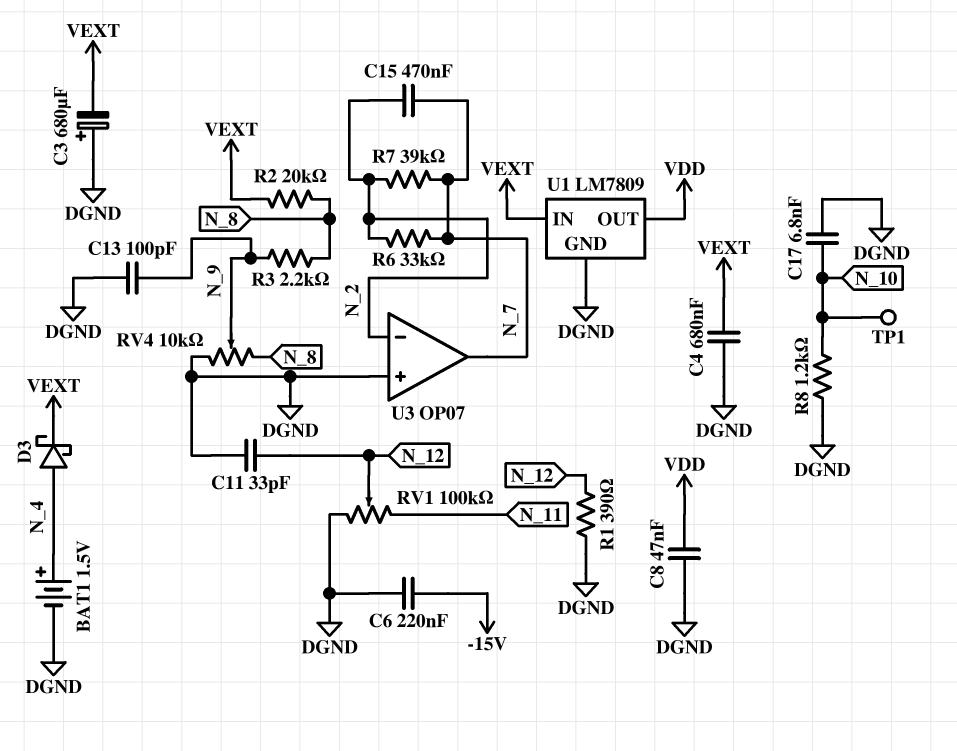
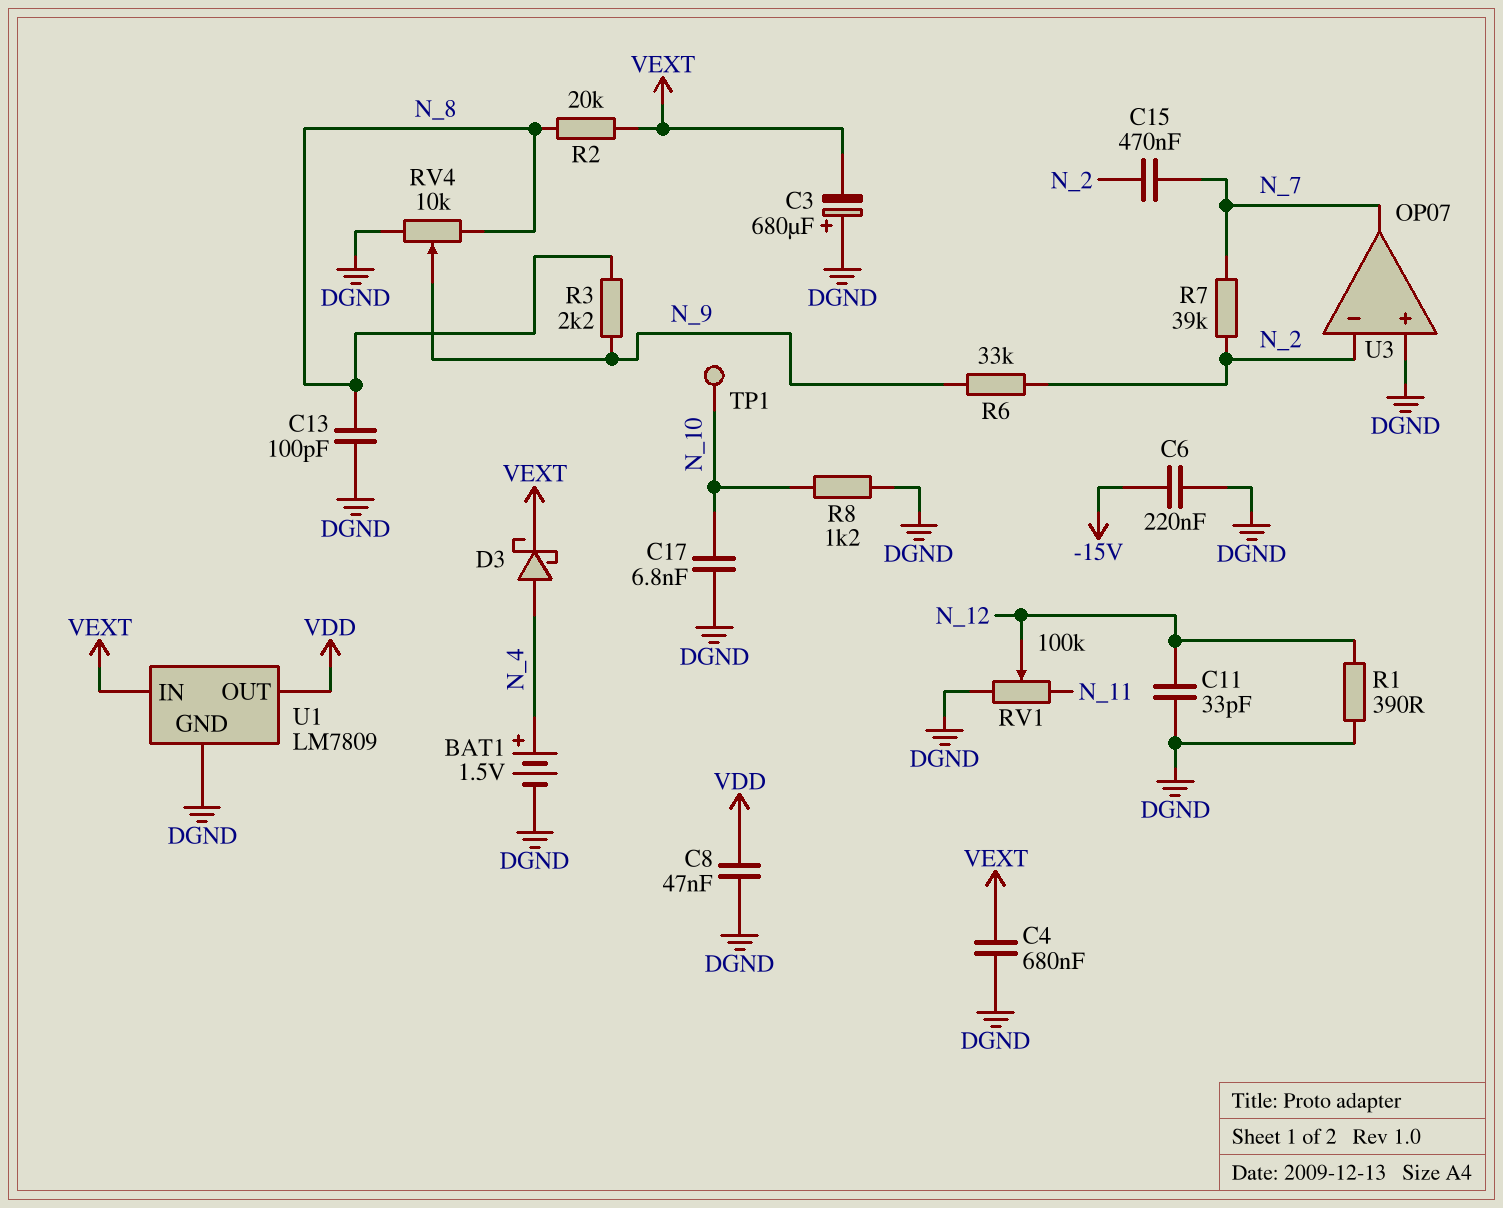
C13: 100pF (DGND, N_9) -> 100pF (DGND, N_8)
R6: 33k (N_2, N_7) -> 33k (N_2, N_9)

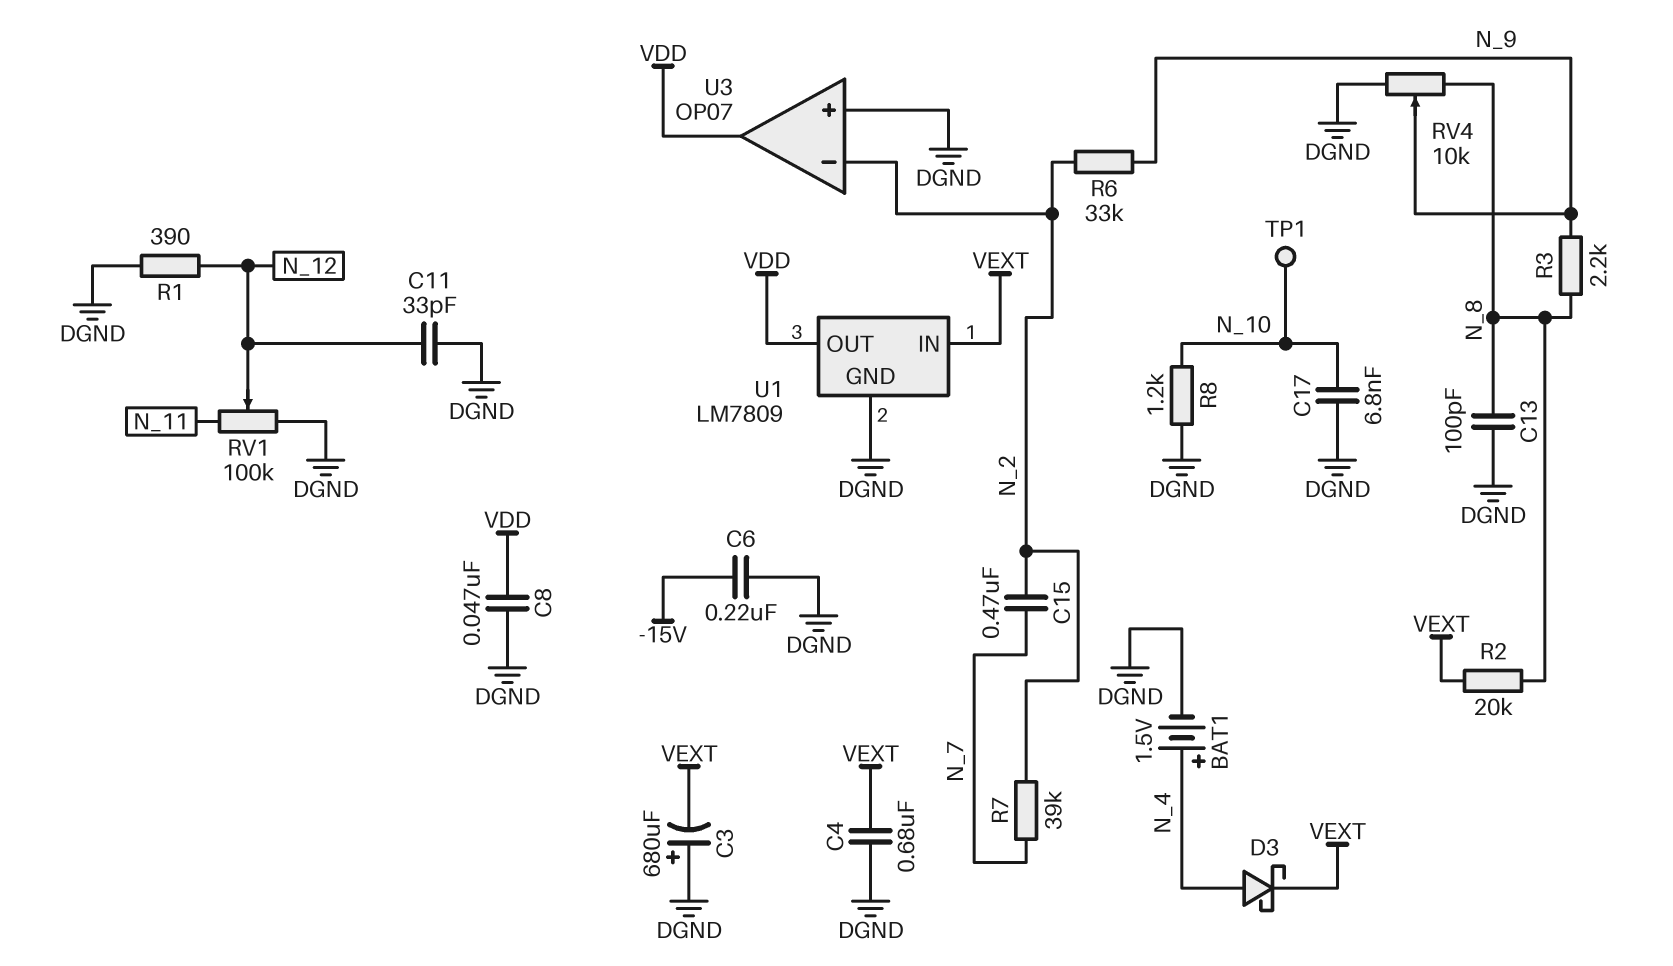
U3 pin out: N_7 -> VDD

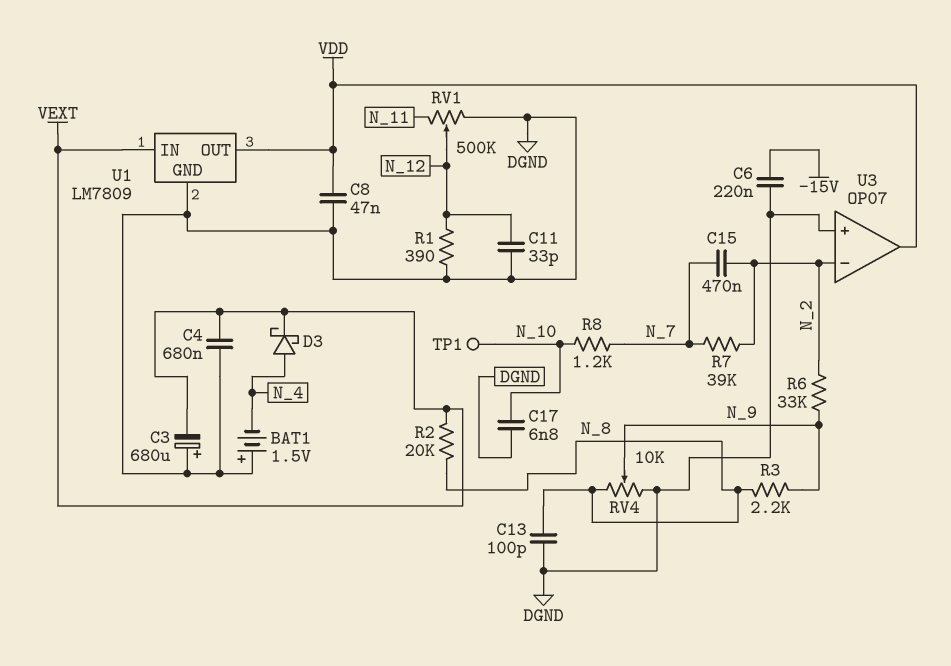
BAT1: 1.5V (plus N_4, minus DGND) -> 1.5V (plus DGND, minus N_4)
R8: 1.2k (DGND, N_10) -> 1.2k (N_7, N_10)
RV1: 100k (DGND, N_11, wiper N_12) -> 500k (DGND, N_11, wiper N_12)

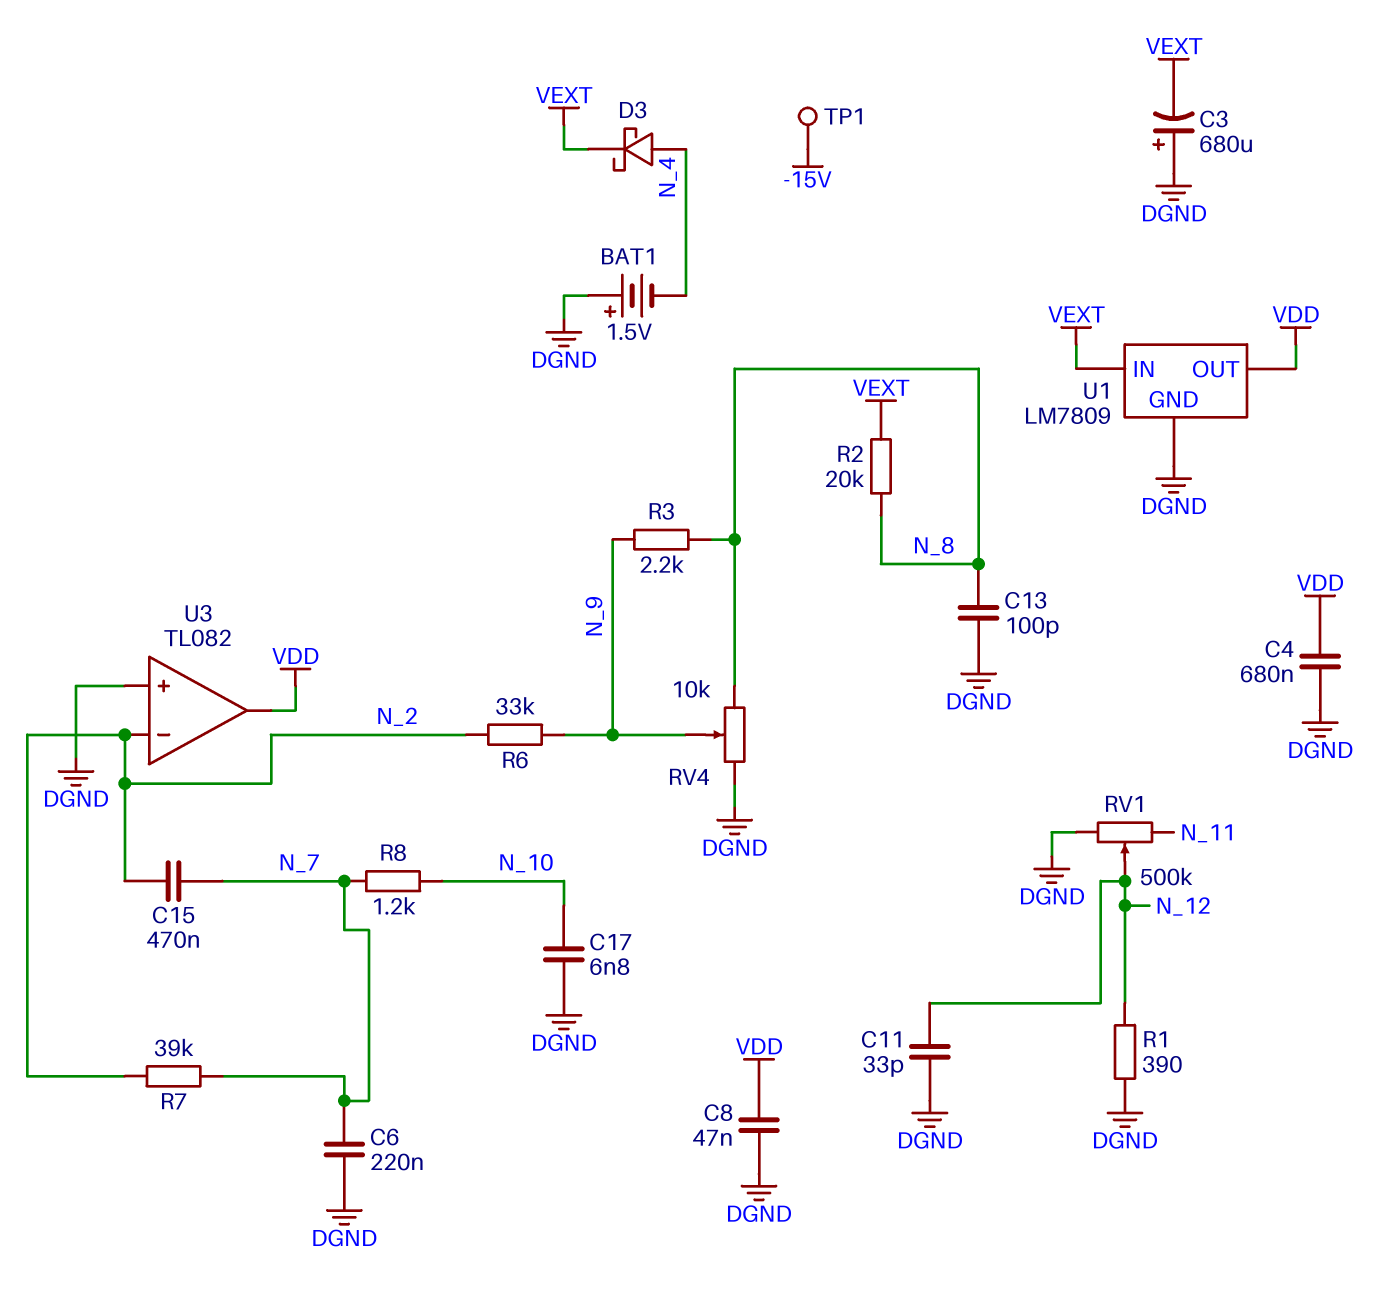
C4: 680nF (DGND, VEXT) -> 680nF (DGND, VDD)
C6: 220nF (-15V, DGND) -> 220nF (DGND, N_7)
TP1: test point (N_10) -> test point (-15V)
U3: OP07 -> TL082

